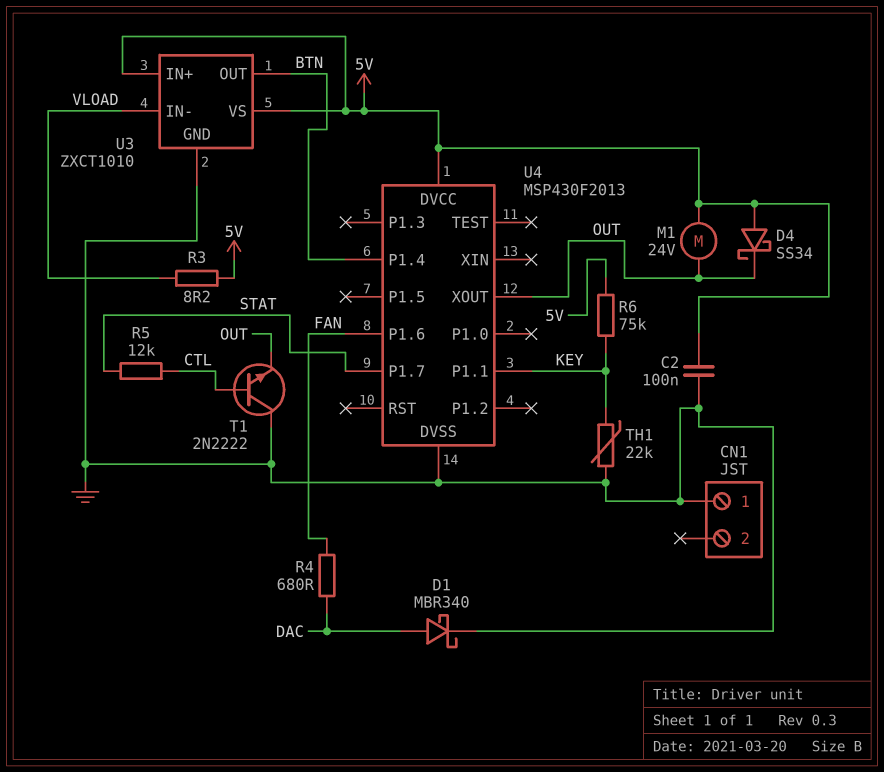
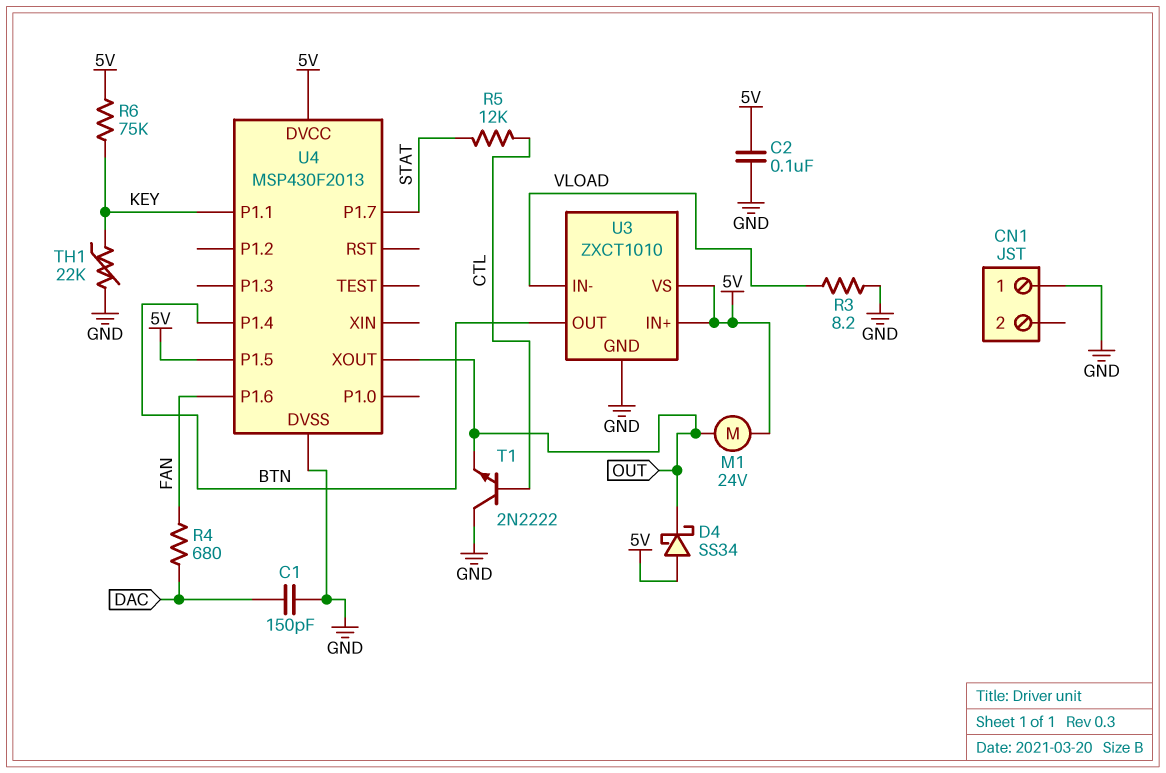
C1: none -> 150pF (DAC, GND)
D1: schottky MBR340 (A DAC, K GND) -> none
R3: 8.2 (5V, VLOAD) -> 8.2 (GND, VLOAD)
U4 pin P1.5: none -> 5V

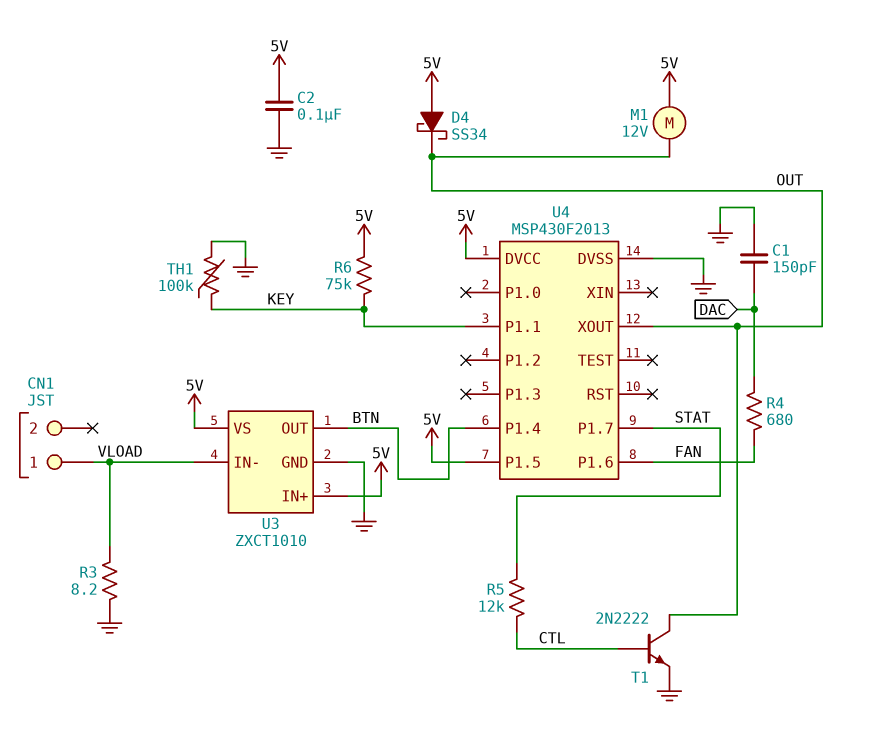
CN1 pin 1: GND -> VLOAD
M1: motor 24V (5V, OUT) -> motor 12V (5V, OUT)
T1: NPN 2N2222 (B CTL, C GND, E OUT) -> NPN 2N2222 (B CTL, C OUT, E GND)
TH1: 22k (GND, KEY) -> 100k (GND, KEY)

